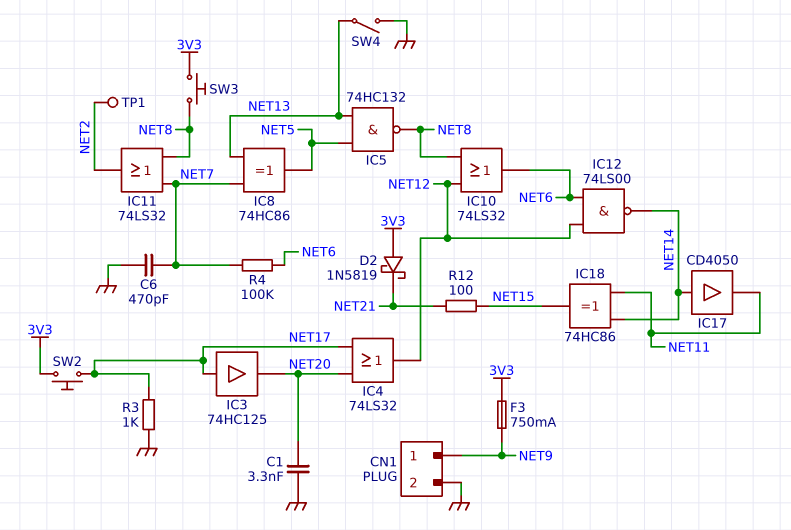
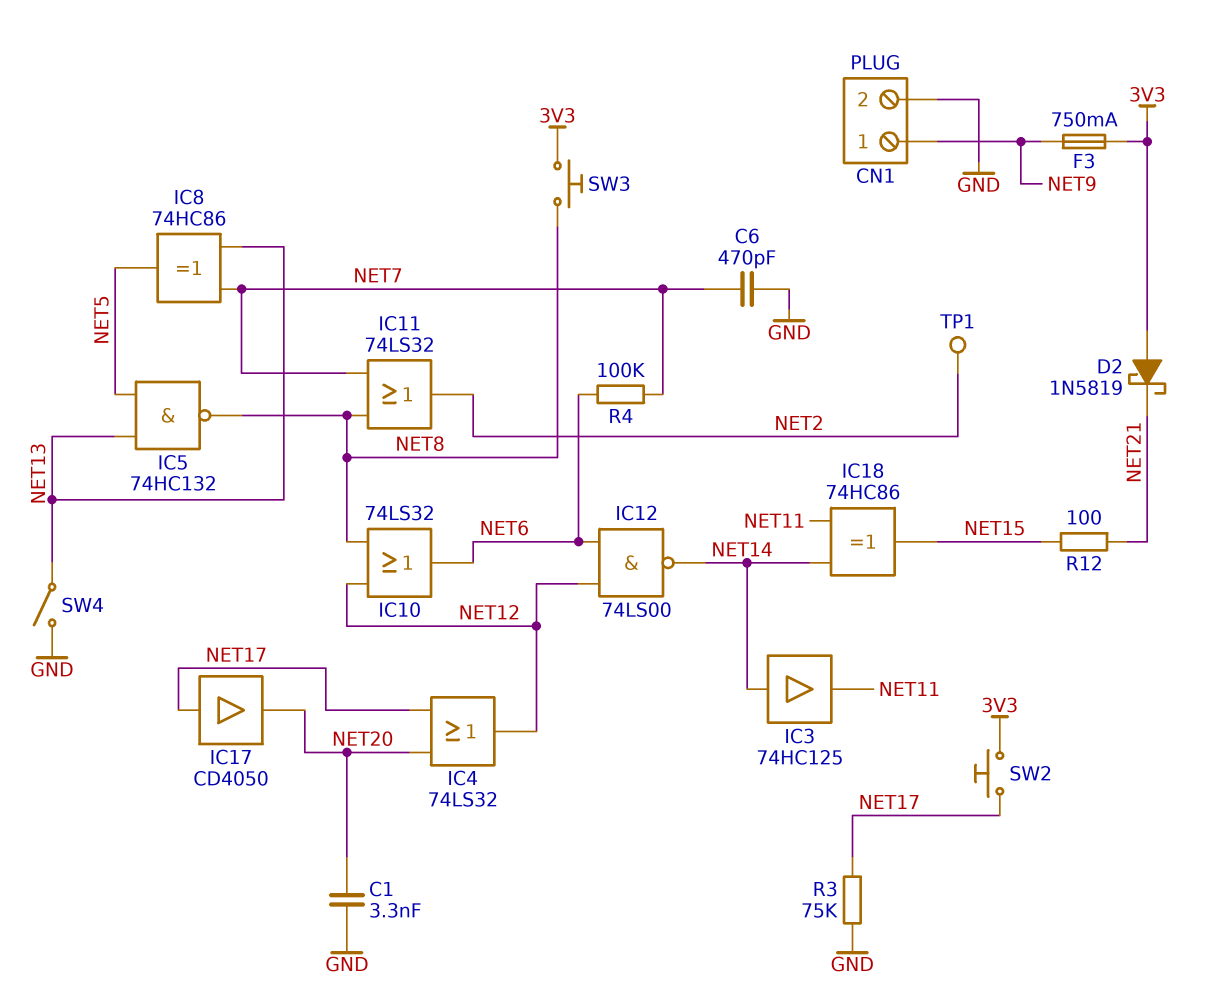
IC3: buffer 74HC125 (in NET17, out NET20) -> buffer 74HC125 (in NET14, out NET11)
IC17: buffer CD4050 (in NET14, out NET11) -> buffer CD4050 (in NET17, out NET20)
R3: 1k (GND, NET17) -> 75k (GND, NET17)

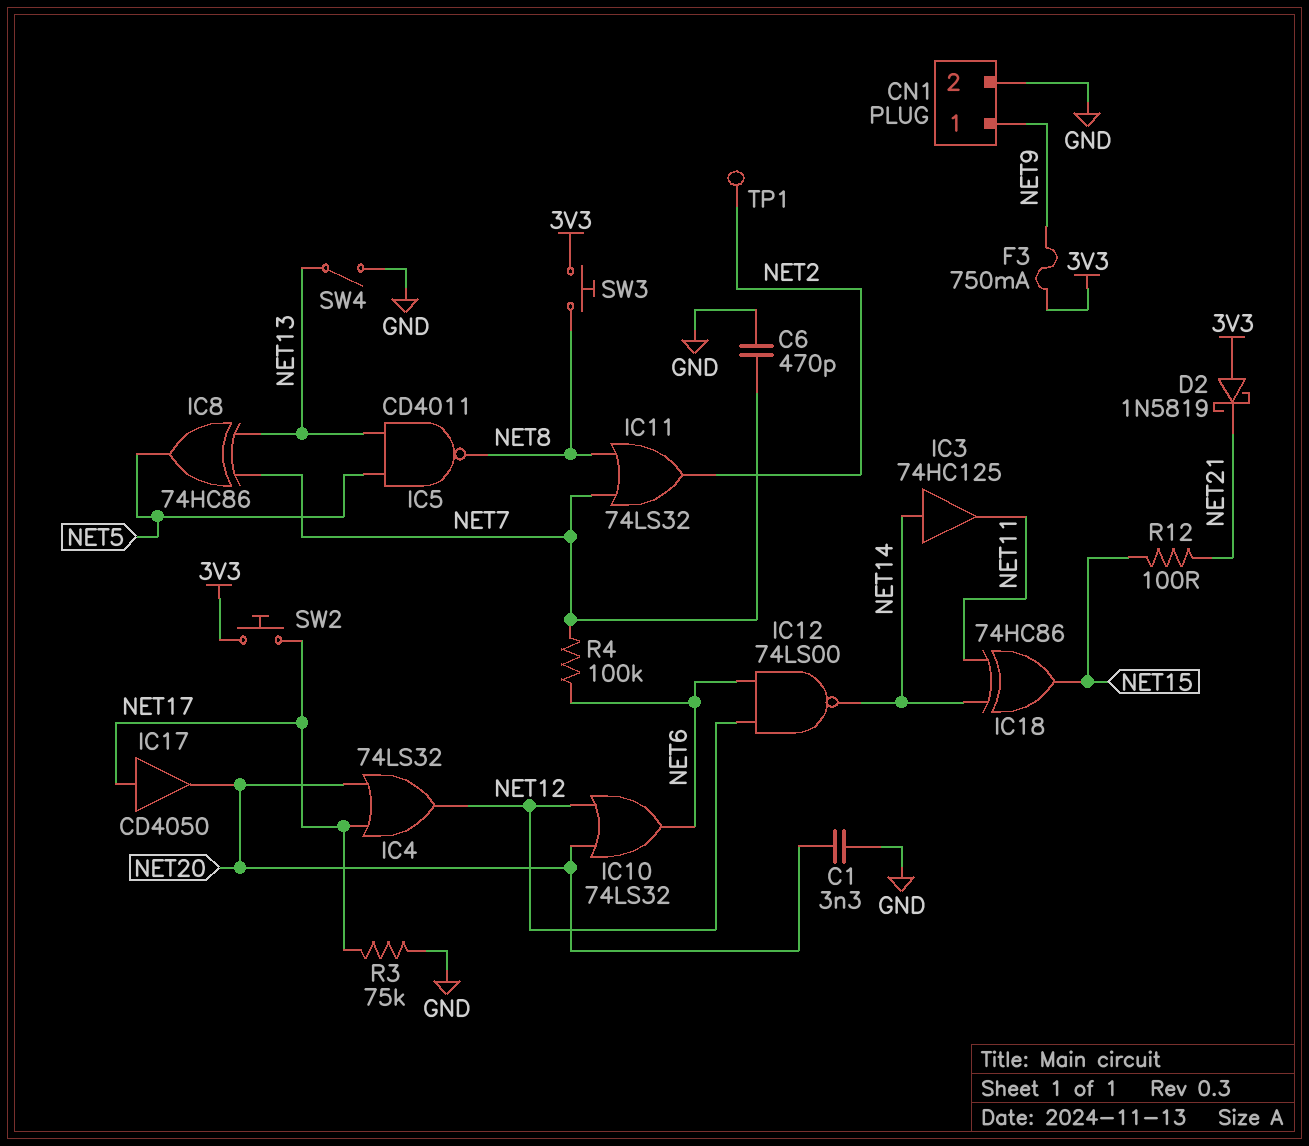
IC5: NAND 74HC132 (in NET5, in NET13, out NET8) -> NAND CD4011 (in NET5, in NET13, out NET8)
IC10: OR 74LS32 (in NET8, in NET12, out NET6) -> OR 74LS32 (in NET12, in NET20, out NET6)

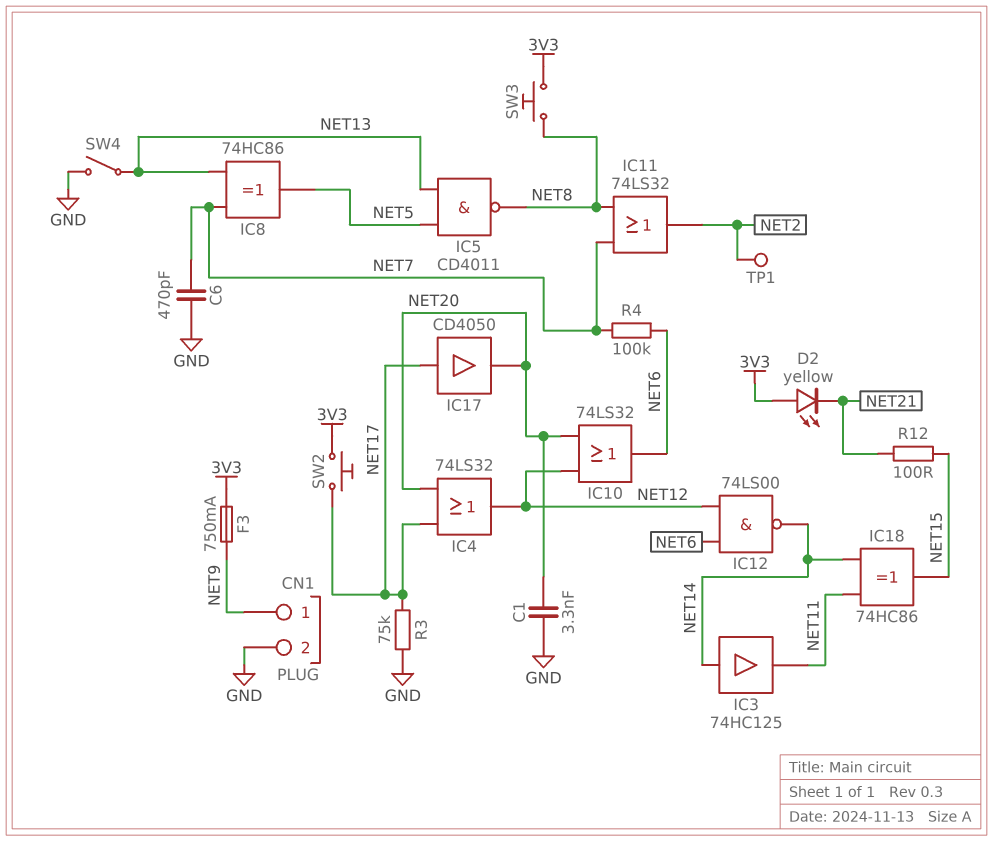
D2: schottky 1N5819 (A 3V3, K NET21) -> LED yellow (A 3V3, K NET21)

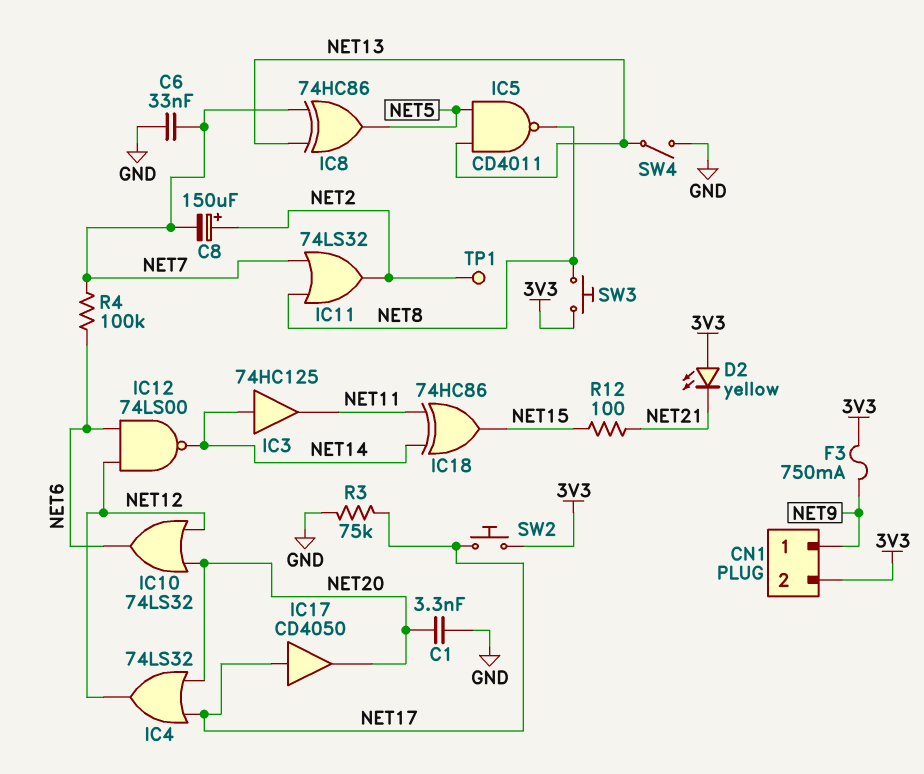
C6: 470pF (GND, NET7) -> 33nF (GND, NET7)
C8: none -> 150uF (plus NET2, minus NET7)
CN1 pin 2: GND -> 3V3

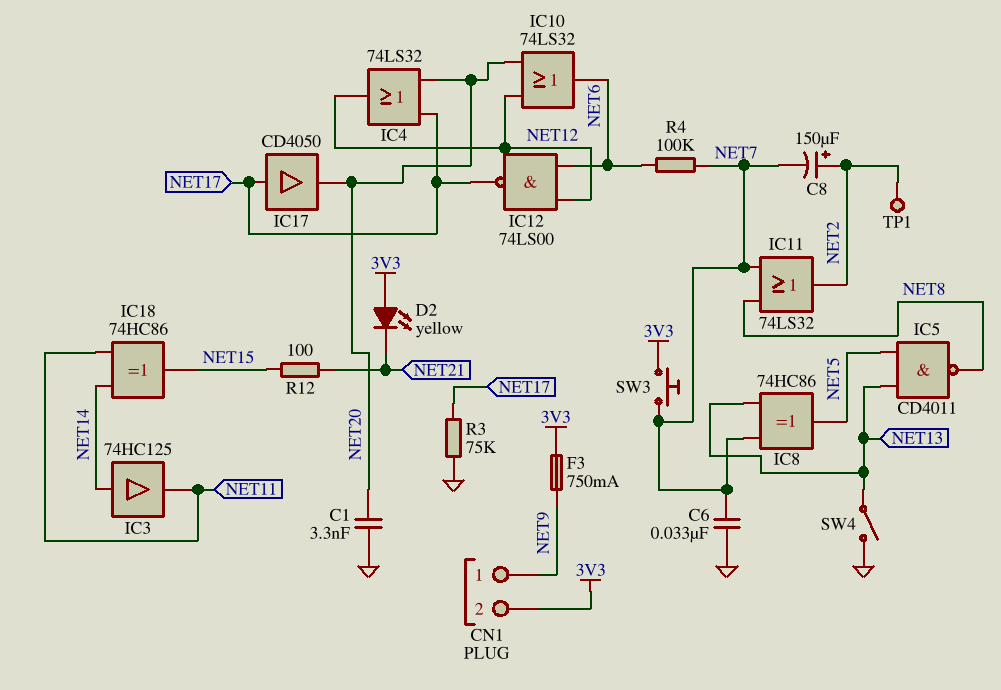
IC12: NAND 74LS00 (in NET6, in NET12, out NET14) -> NAND 74LS00 (in NET6, in NET12, out NET17)
SW2: button (3V3, NET17) -> none
SW3: button (3V3, NET8) -> button (3V3, NET7)

